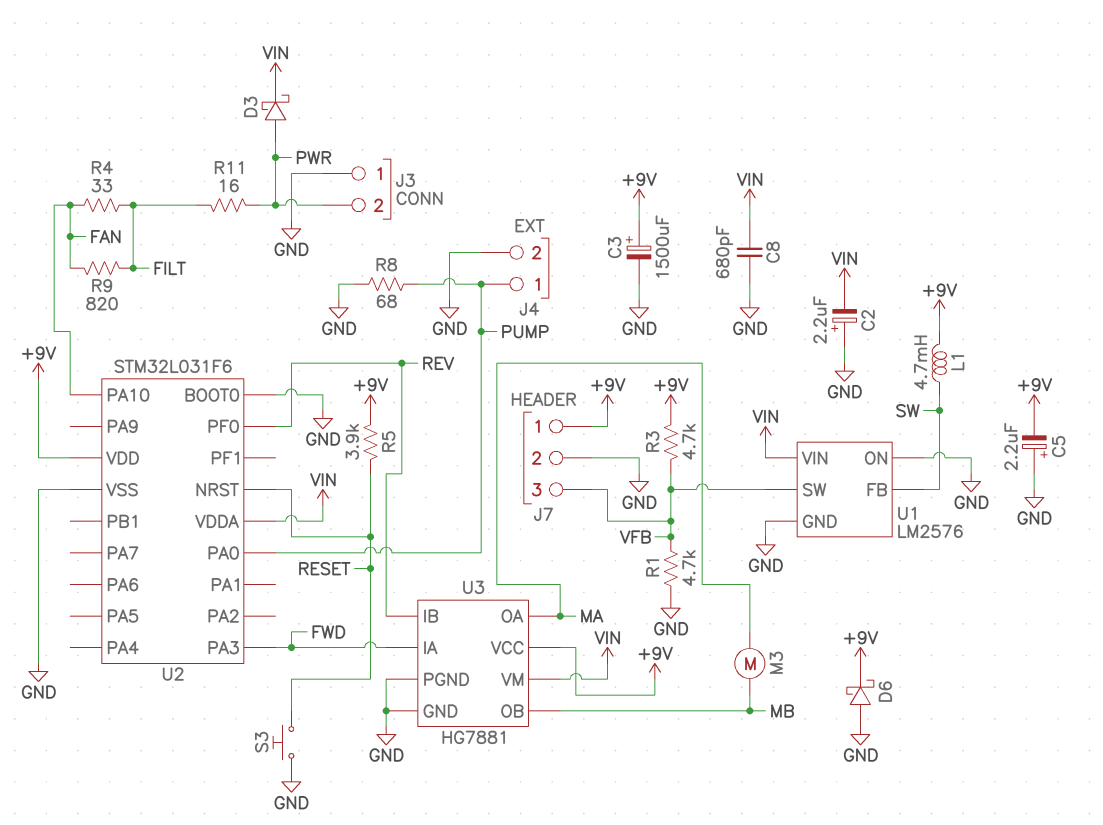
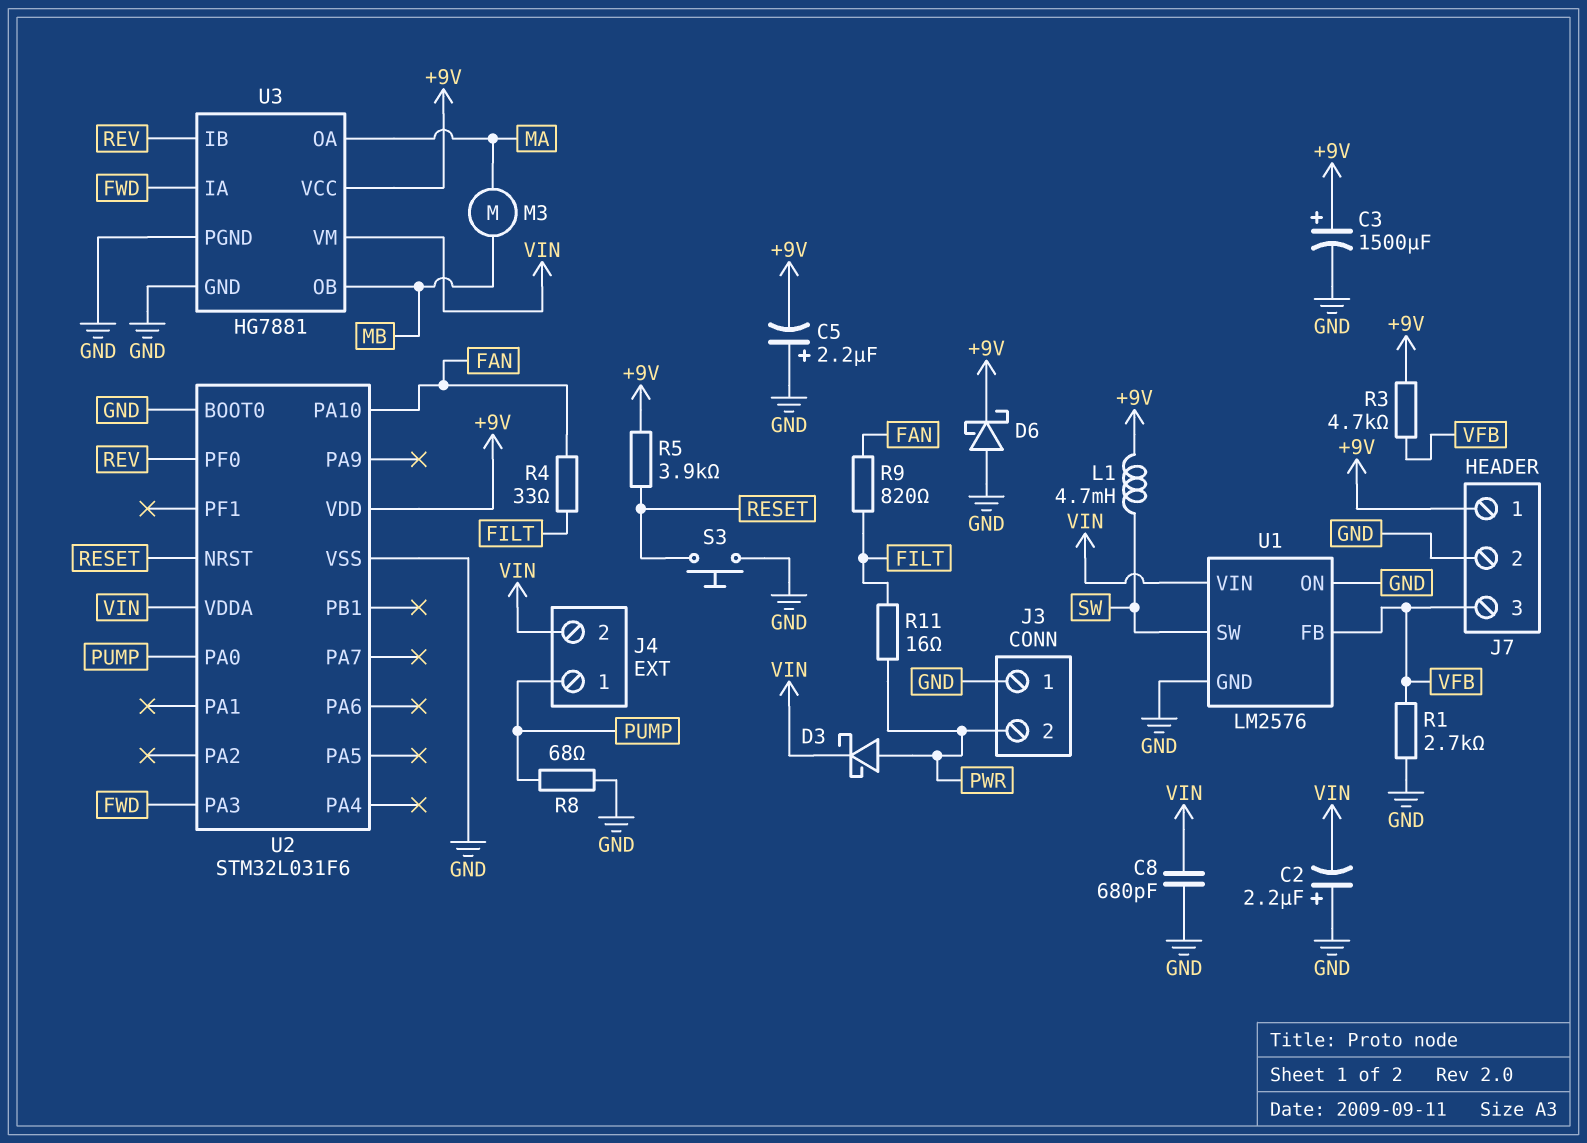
J4 pin 2: GND -> VIN
R1: 4.7k (GND, VFB) -> 2.7k (GND, VFB)
U1 pin FB: SW -> VFB
U1 pin SW: VFB -> SW

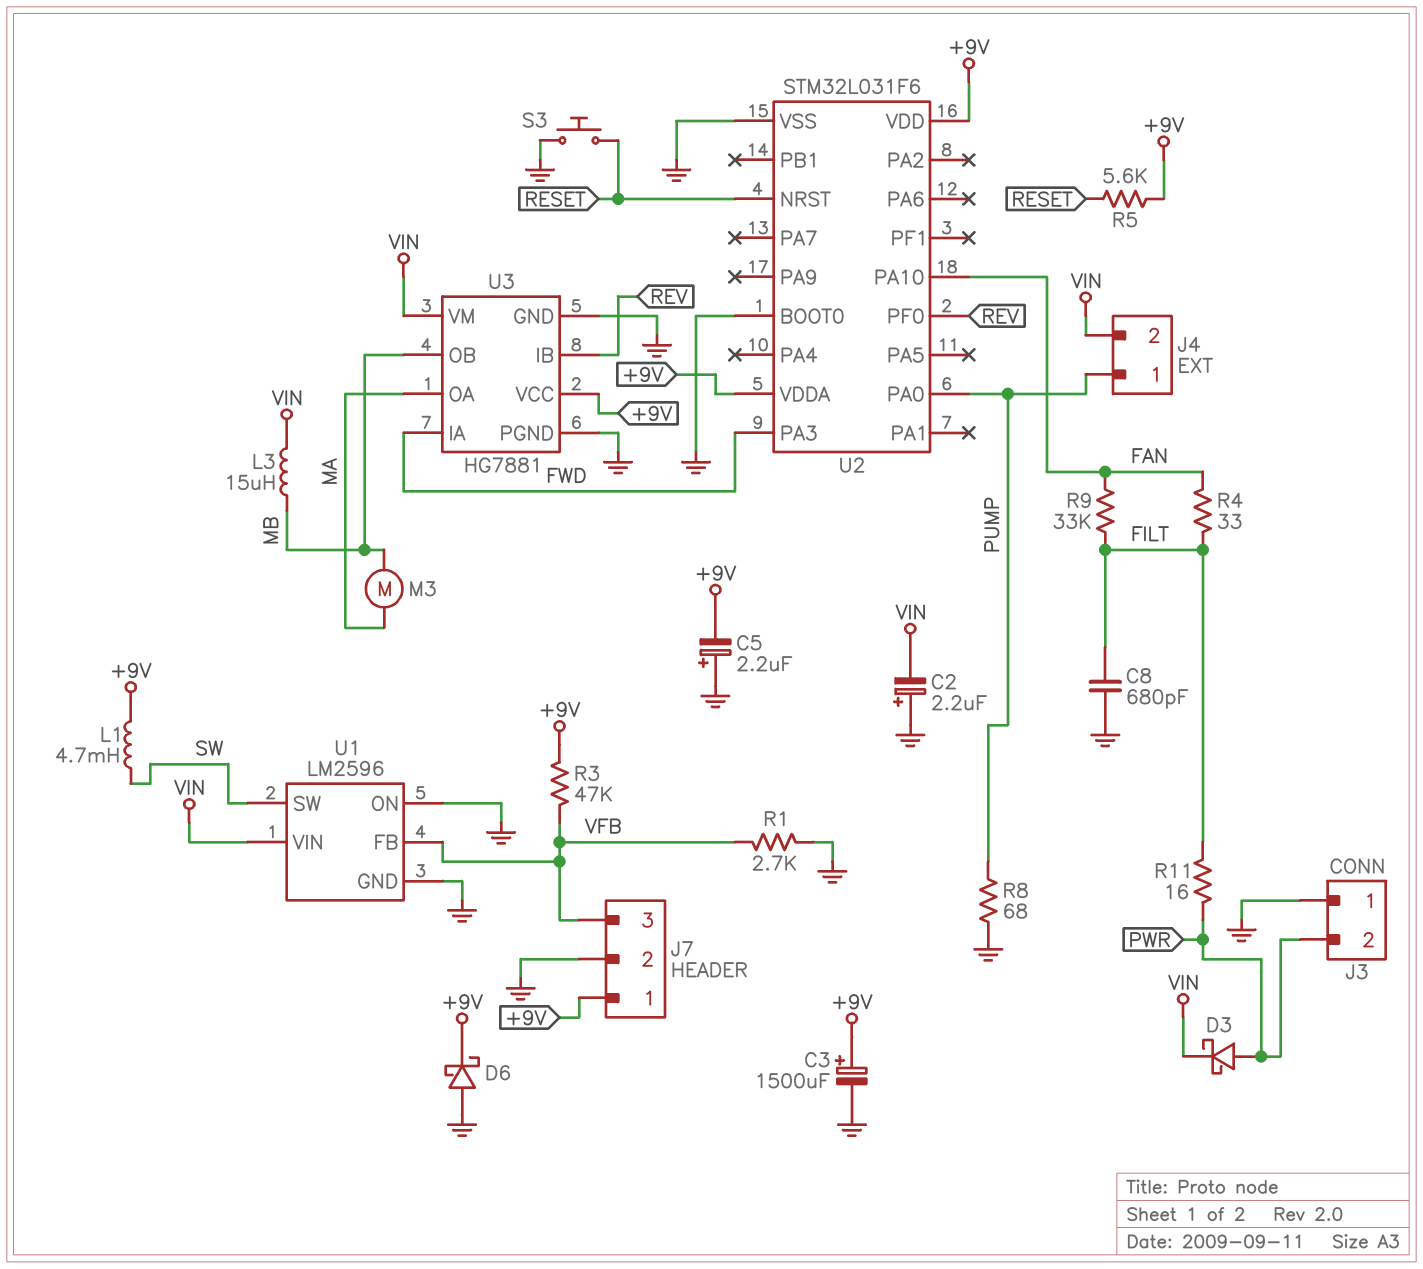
C8: 680pF (GND, VIN) -> 680pF (FILT, GND)
L3: none -> 15uH (MB, VIN)
R3: 4.7k (+9V, VFB) -> 47k (+9V, VFB)
R5: 3.9k (+9V, RESET) -> 5.6k (+9V, RESET)
R9: 820 (FAN, FILT) -> 33k (FAN, FILT)
U1: LM2576 -> LM2596
U2 pin VDDA: VIN -> +9V

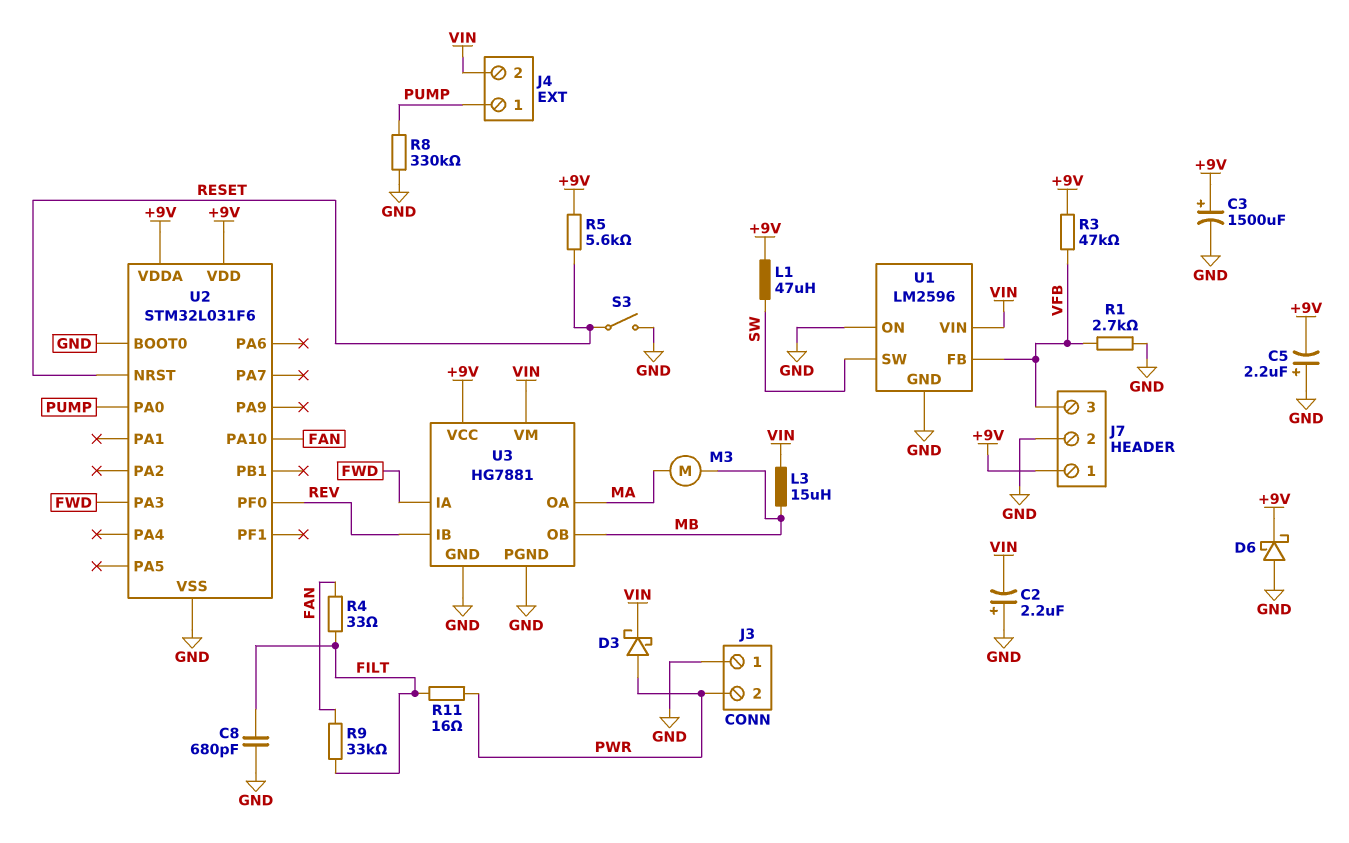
L1: 4.7mH (+9V, SW) -> 47uH (+9V, SW)
R8: 68 (GND, PUMP) -> 330k (GND, PUMP)
S3: button (GND, RESET) -> switch (GND, RESET)

